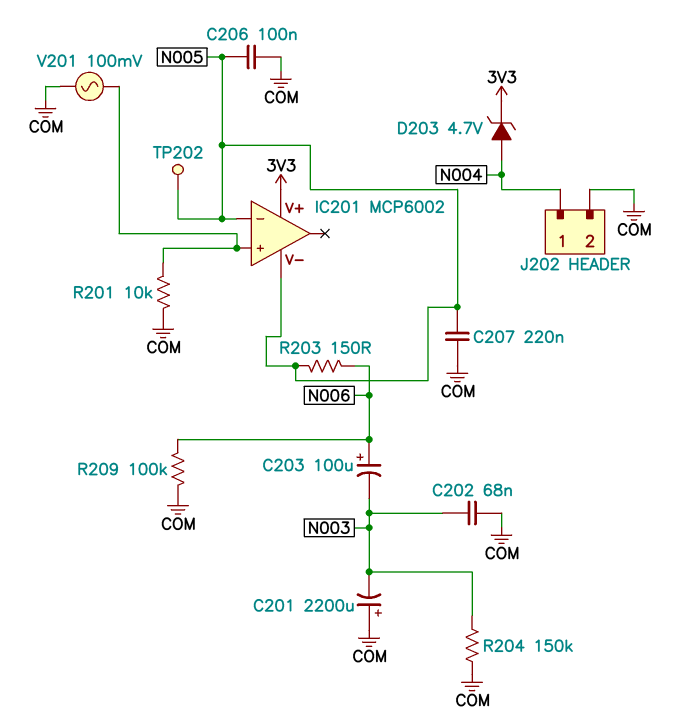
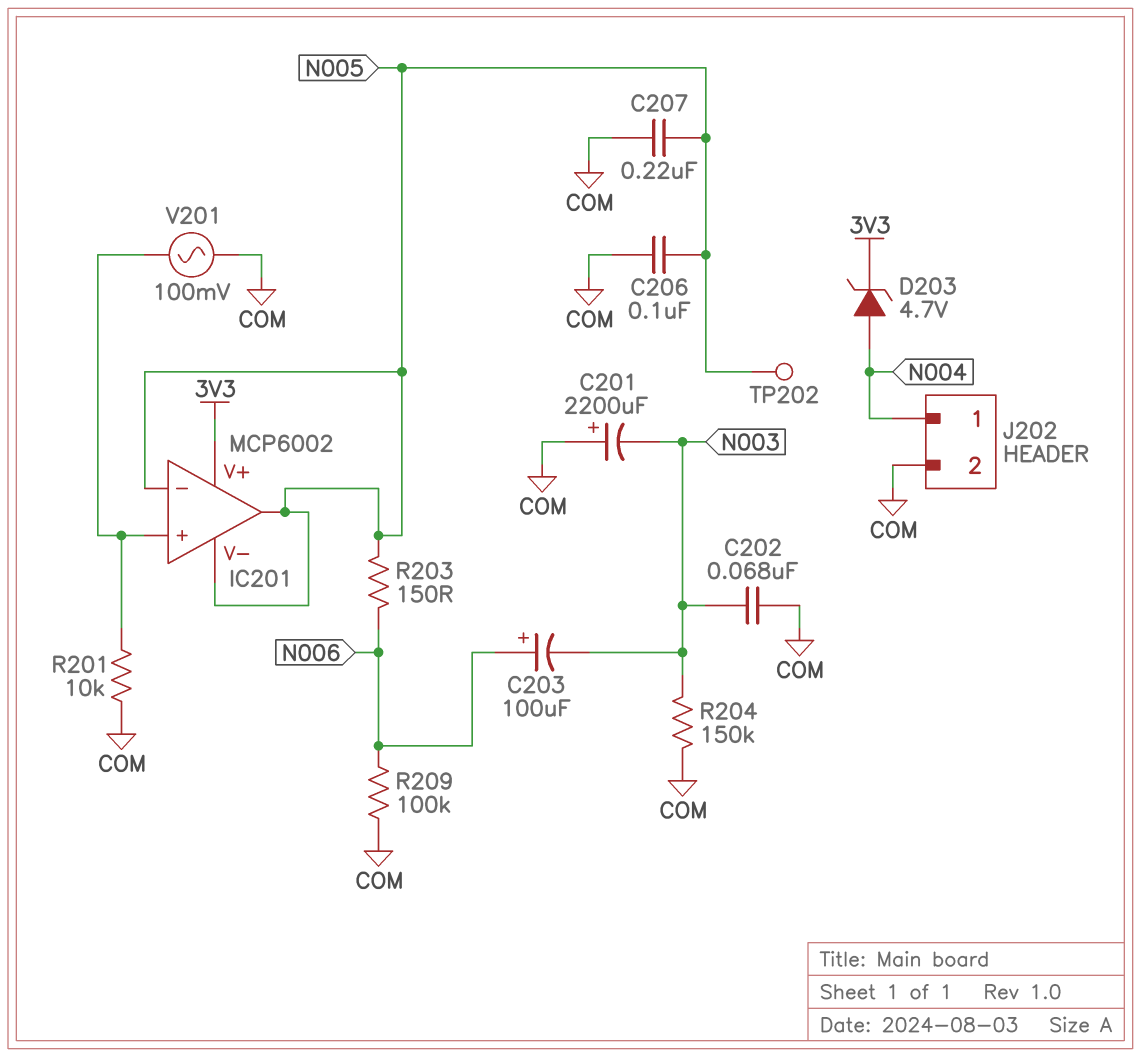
IC201 pin out: none -> N005

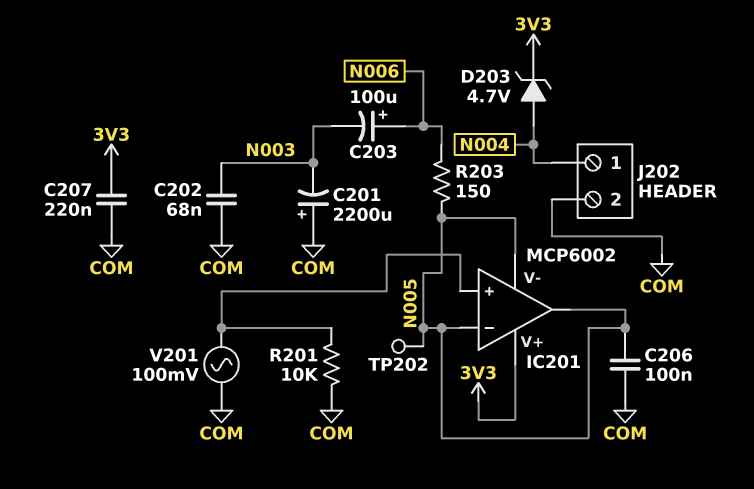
C207: 220nF (COM, N005) -> 220nF (3V3, COM)
R204: 150k (COM, N003) -> none
R209: 100k (COM, N006) -> none

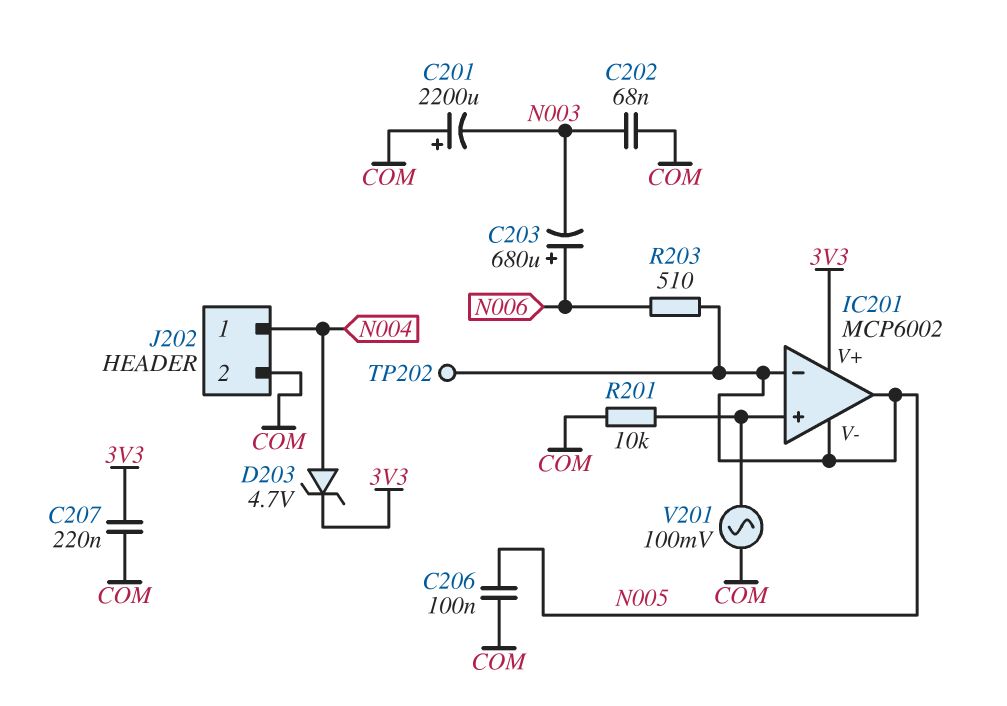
C203: 100uF (plus N006, minus N003) -> 680uF (plus N006, minus N003)
R203: 150 (N005, N006) -> 510 (N005, N006)

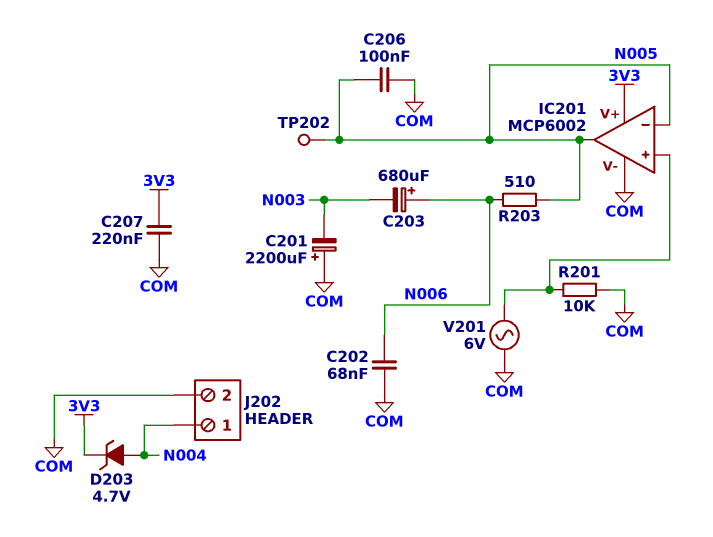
C202: 68nF (COM, N003) -> 68nF (COM, N006)
IC201 pin V-: N005 -> COM
V201: AC 100mV (COM, IC201/in+) -> AC 6V (COM, IC201/in+)

